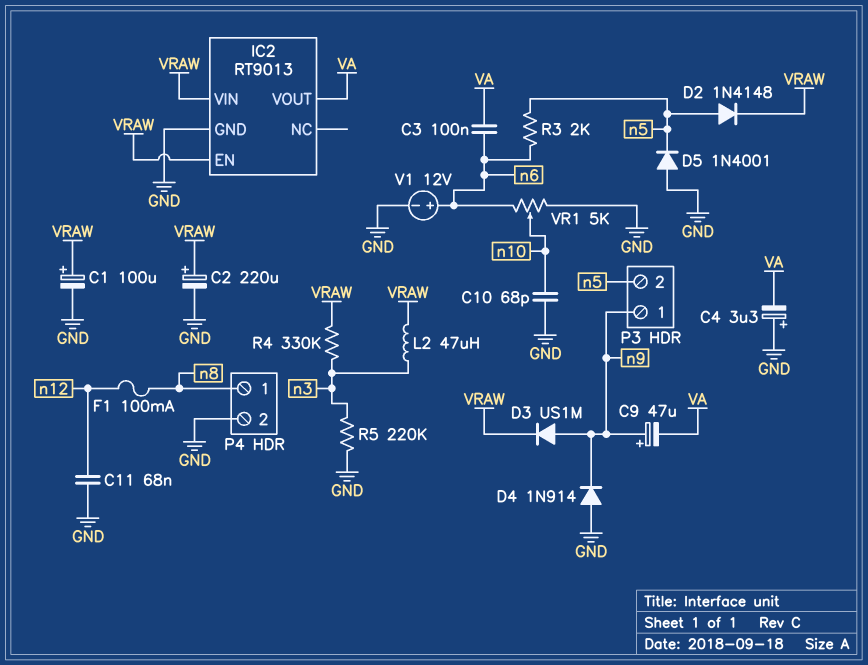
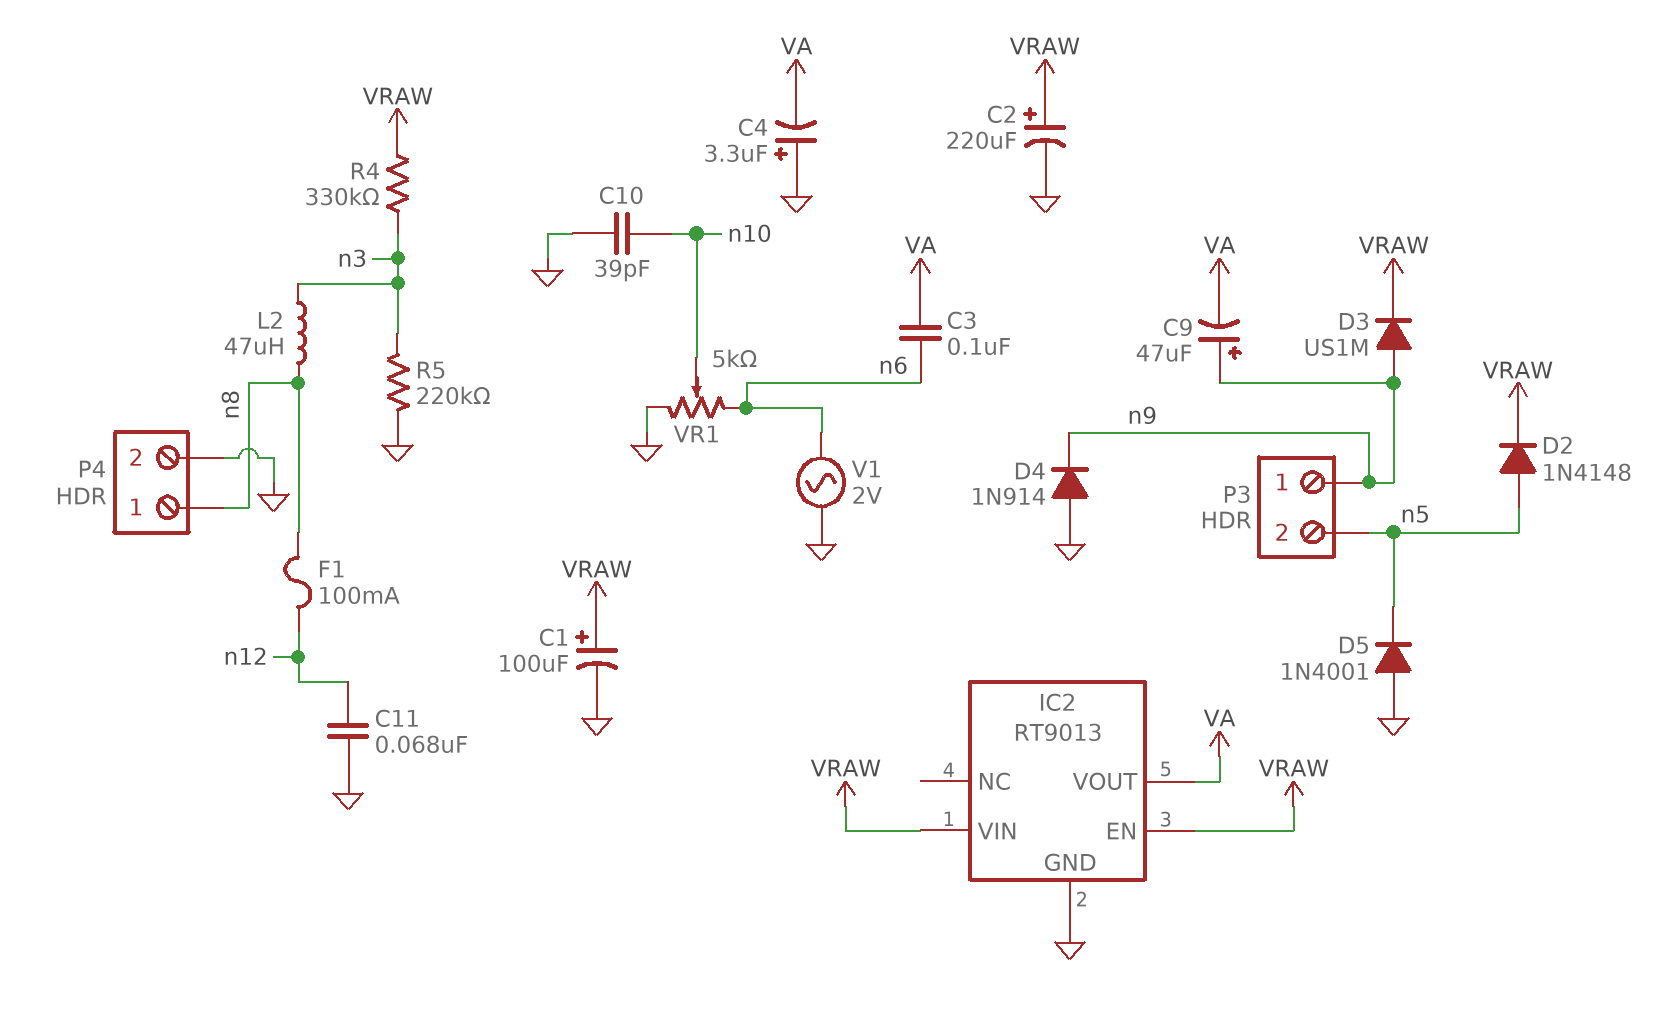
C10: 68pF (GND, n10) -> 39pF (GND, n10)
L2: 47uH (VRAW, n3) -> 47uH (n3, n8)
R3: 2k (n5, n6) -> none
V1: 12V (plus n6, minus GND) -> AC 2V (GND, n6)

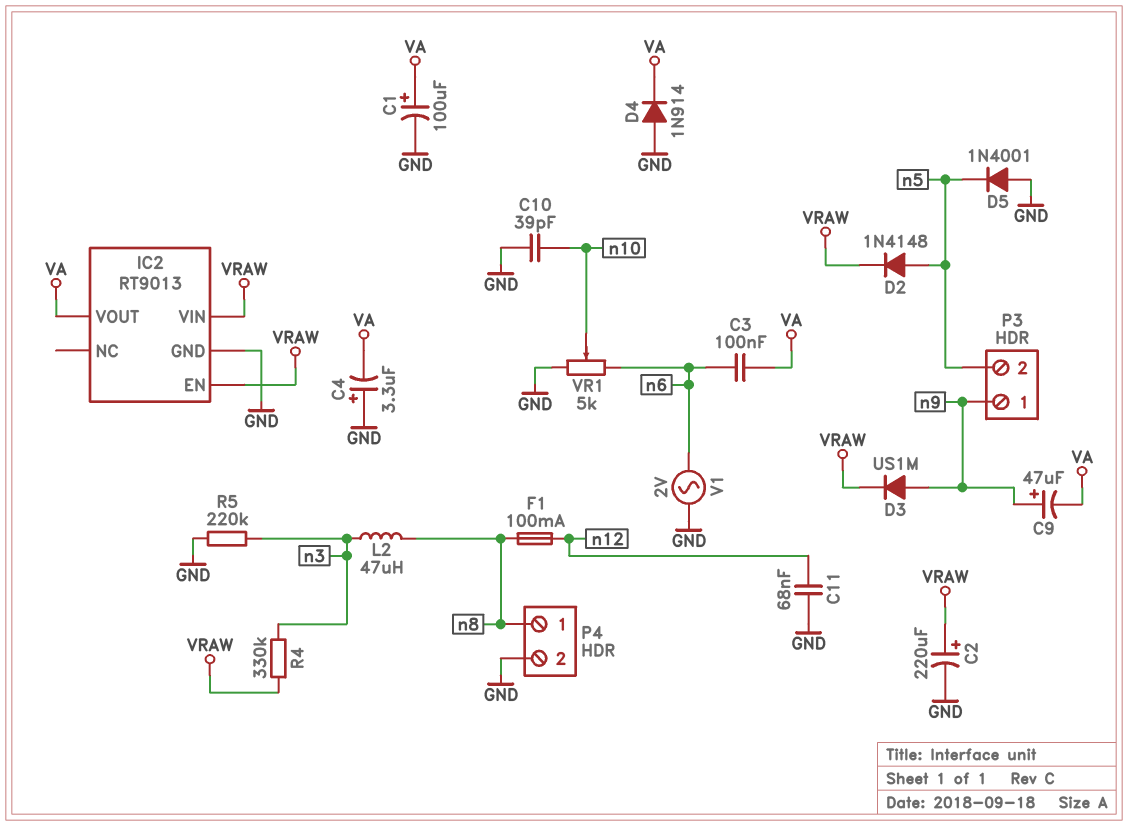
C1: 100uF (plus VRAW, minus GND) -> 100uF (plus VA, minus GND)
D4: diode 1N914 (A GND, K n9) -> diode 1N914 (A GND, K VA)

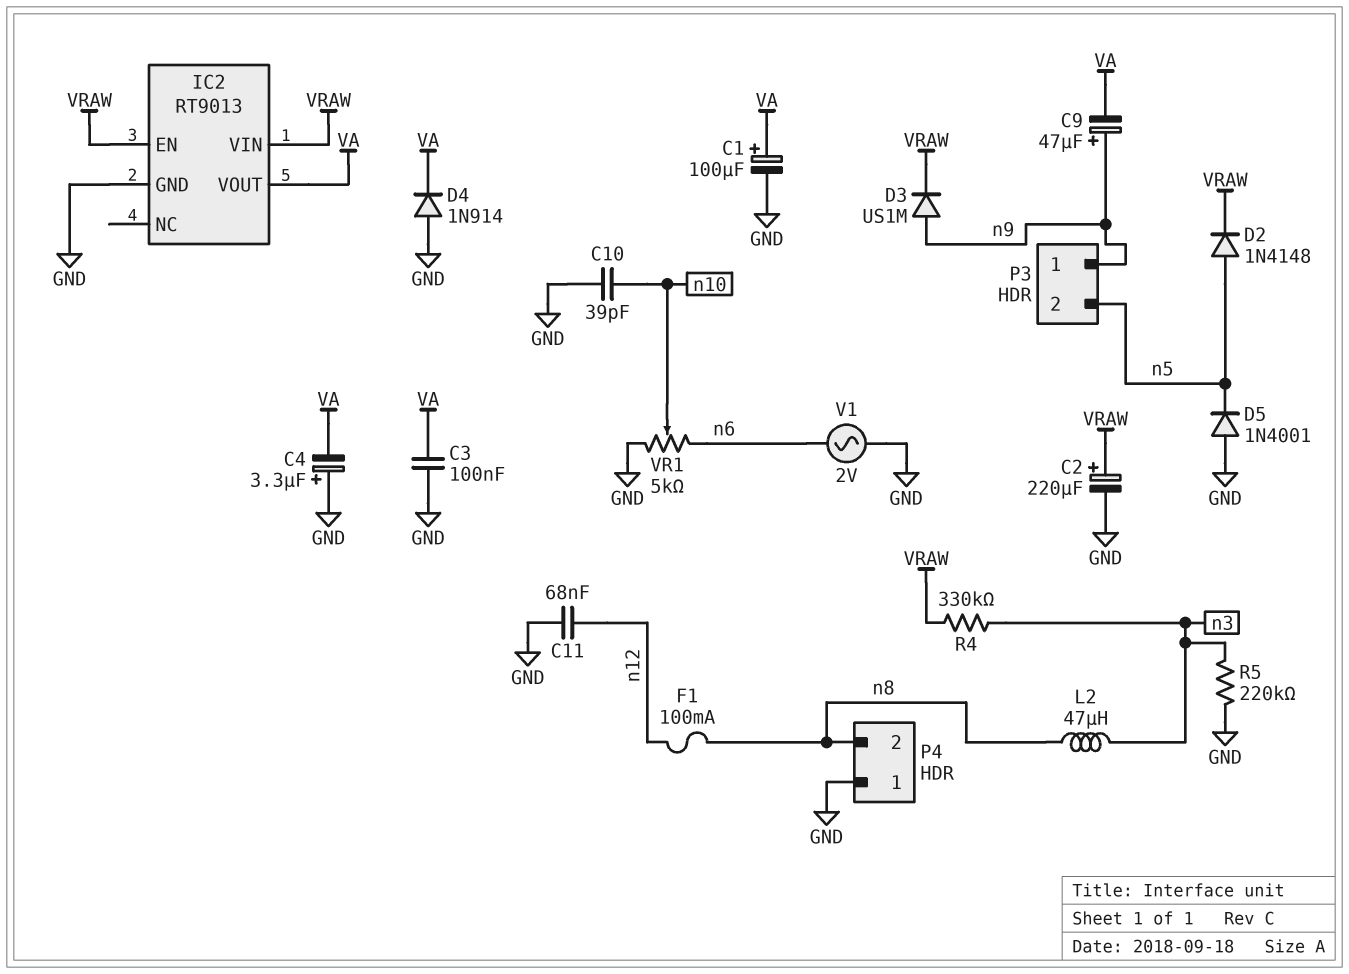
C3: 100nF (VA, n6) -> 100nF (GND, VA)
P4 pin 1: n8 -> GND
P4 pin 2: GND -> n8

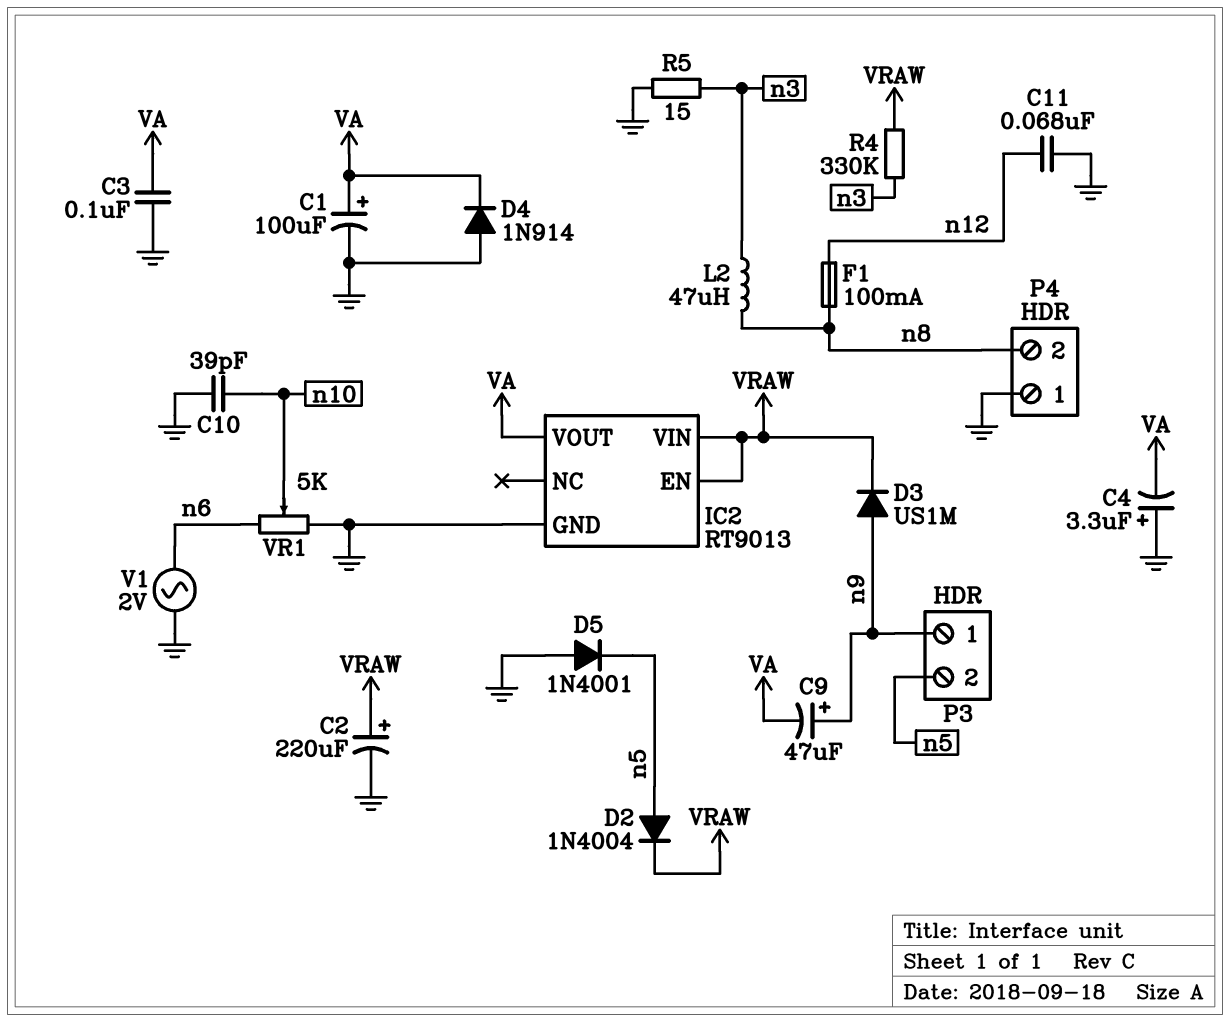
D2: diode 1N4148 (A n5, K VRAW) -> diode 1N4004 (A n5, K VRAW)
R5: 220k (GND, n3) -> 15 (GND, n3)

